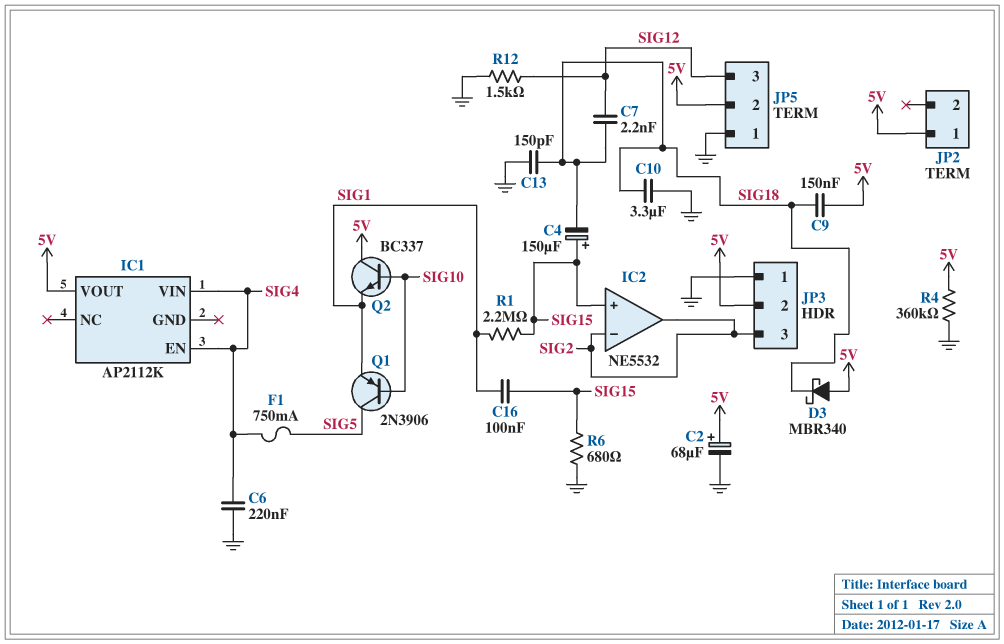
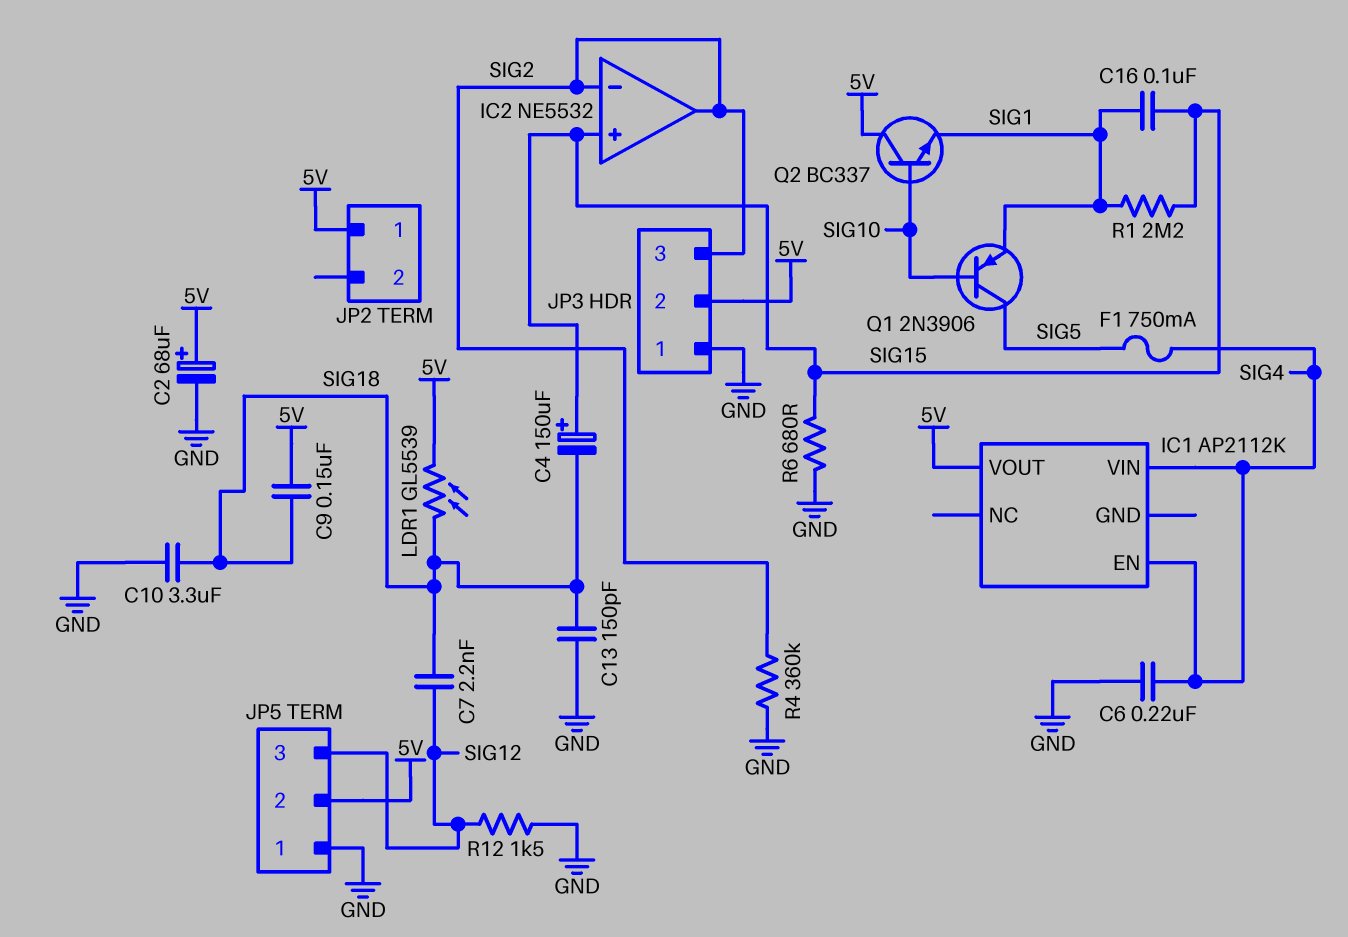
D3: schottky MBR340 (A 5V, K SIG18) -> none
LDR1: none -> GL5539 (5V, SIG18)
R4: 360k (5V, GND) -> 360k (GND, SIG2)

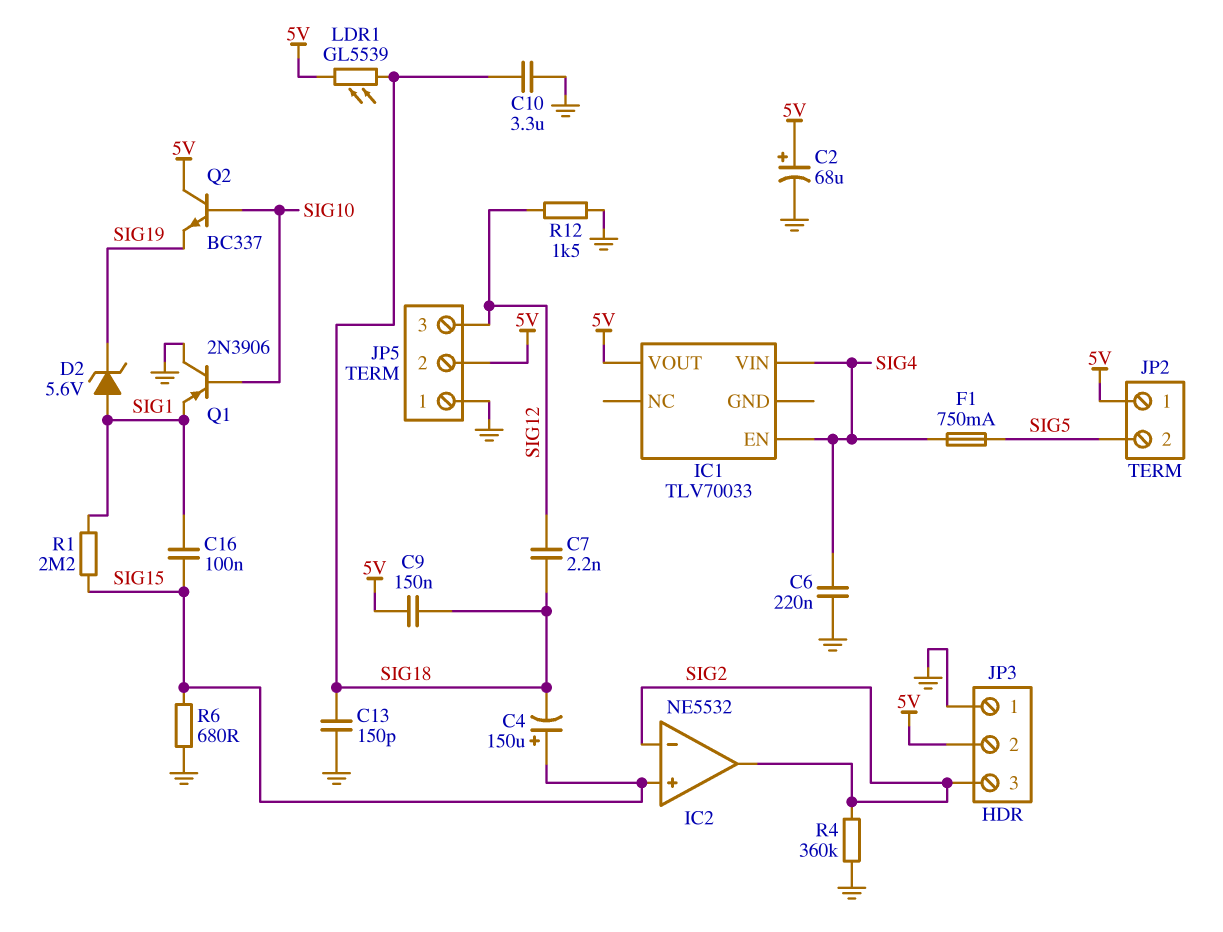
D2: none -> zener 5.6V (A SIG1, K SIG19)
IC1: AP2112K -> TLV70033
JP2 pin 2: none -> SIG5
Q1: PNP 2N3906 (B SIG10, C SIG5, E SIG1) -> PNP 2N3906 (B SIG10, C GND, E SIG1)
Q2: NPN BC337 (B SIG10, C 5V, E SIG1) -> NPN BC337 (B SIG10, C 5V, E SIG19)

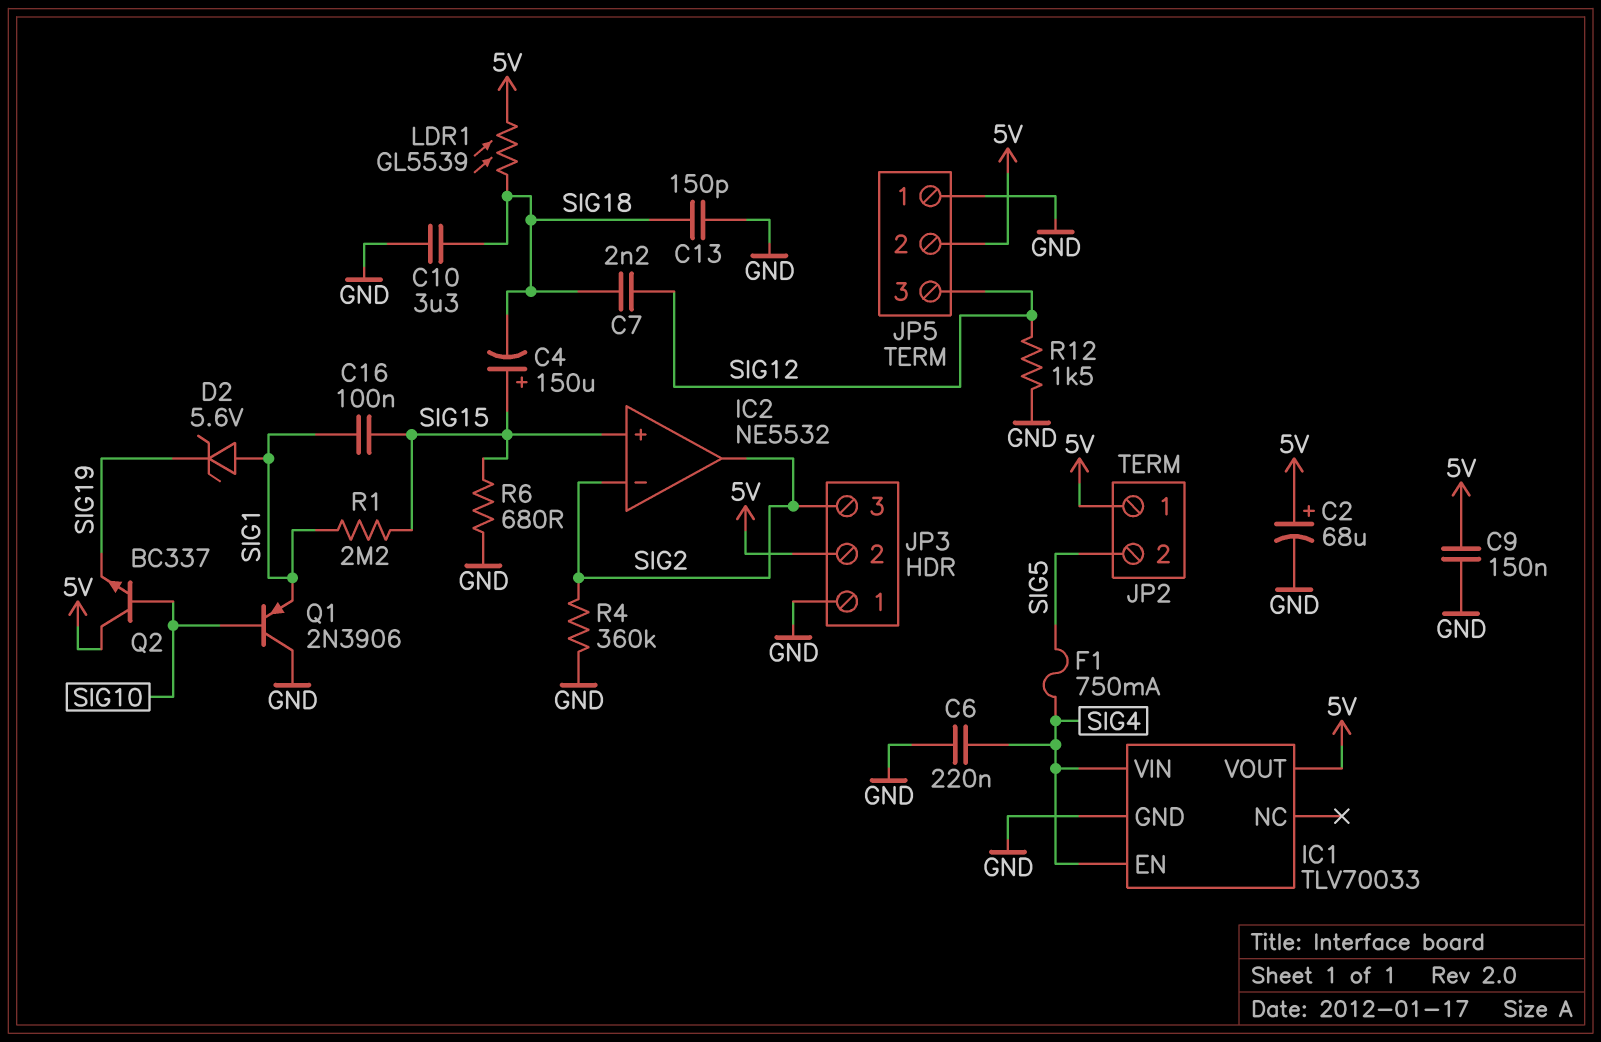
C9: 150nF (5V, SIG18) -> 150nF (5V, GND)
IC1 pin GND: none -> GND

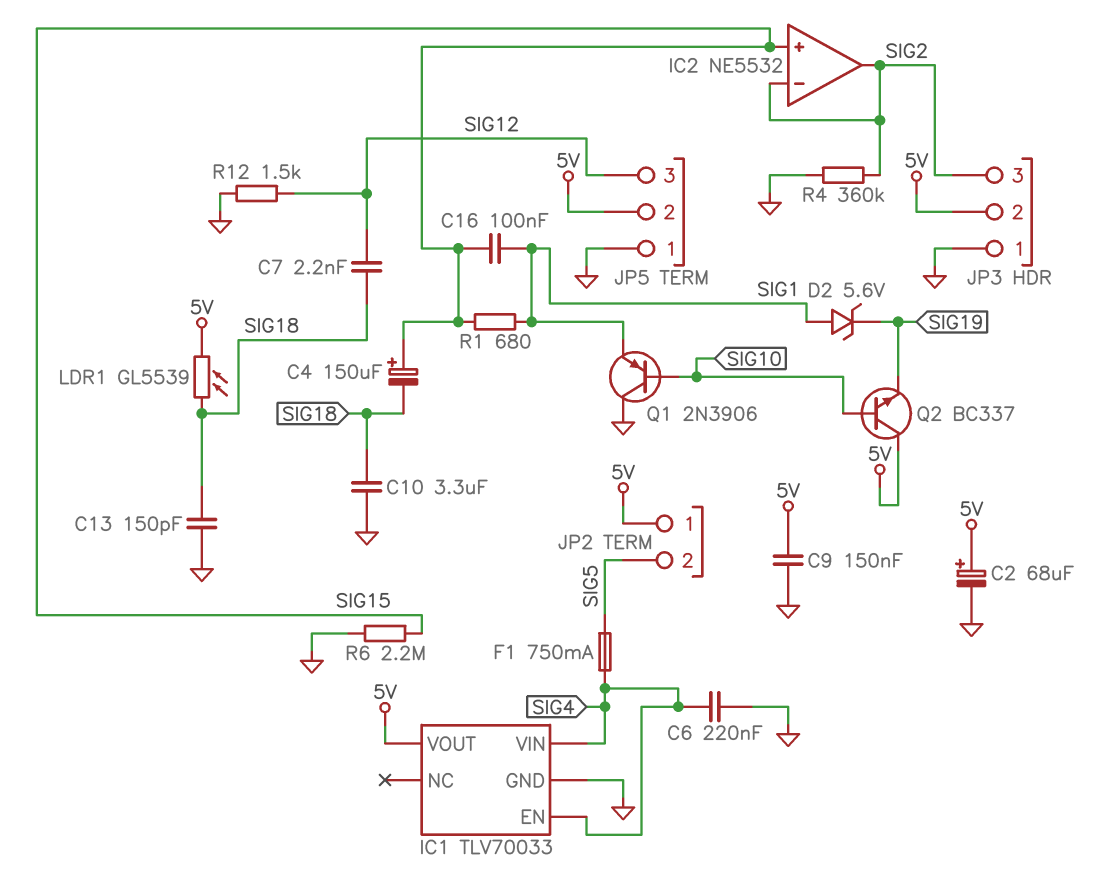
R1: 2.2M (SIG1, SIG15) -> 680 (SIG1, SIG15)
R6: 680 (GND, SIG15) -> 2.2M (GND, SIG15)

